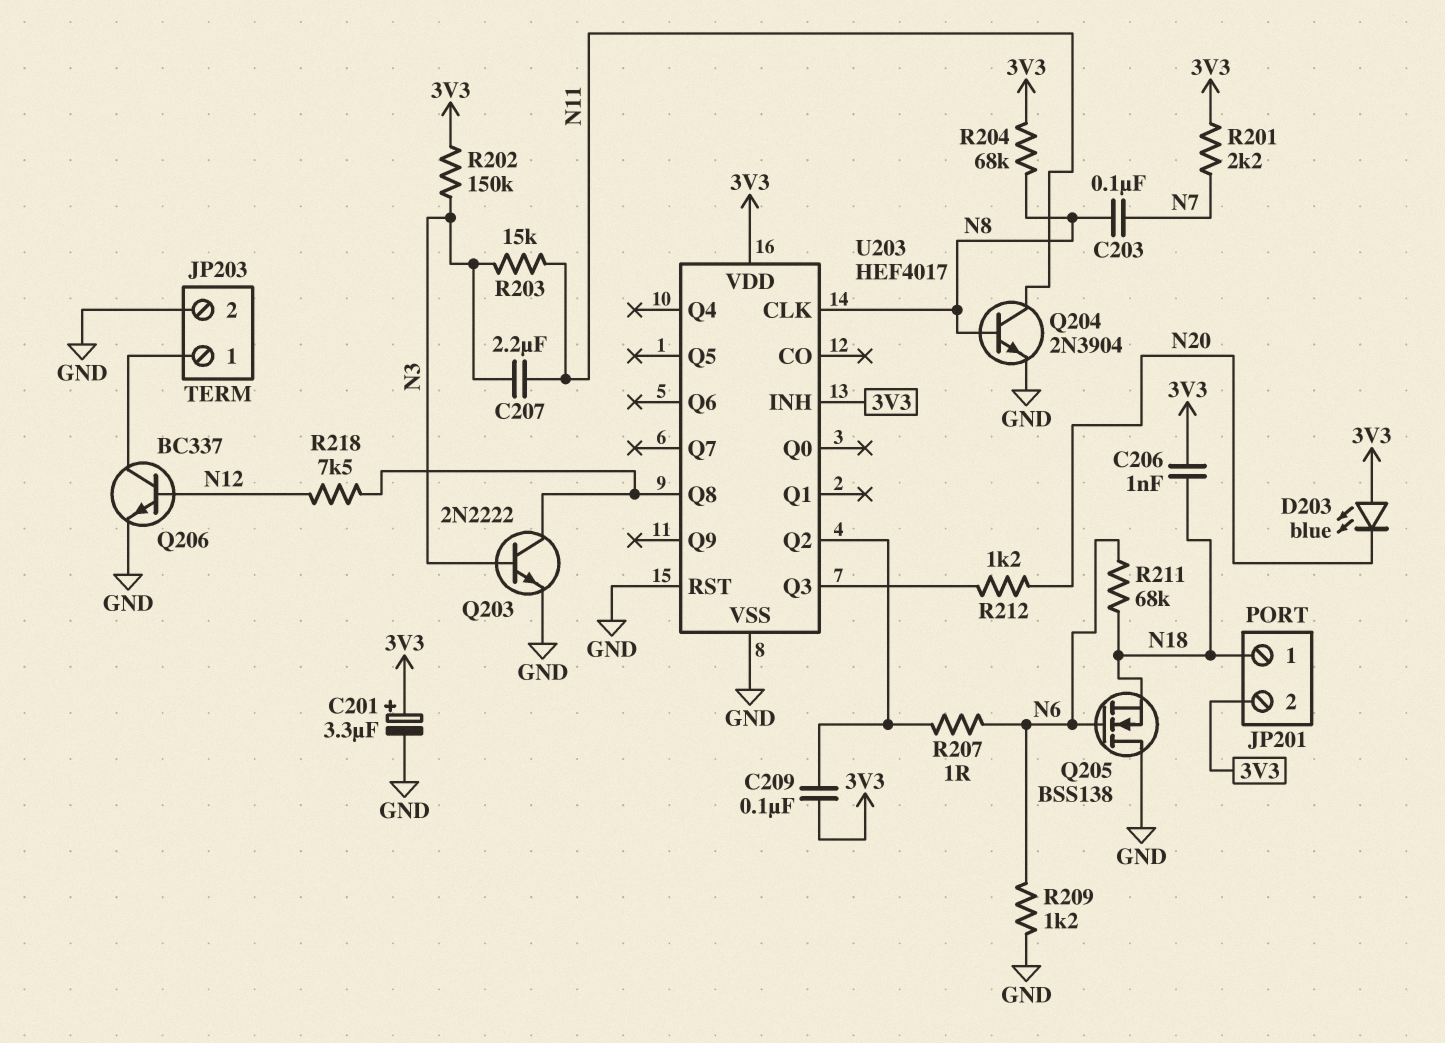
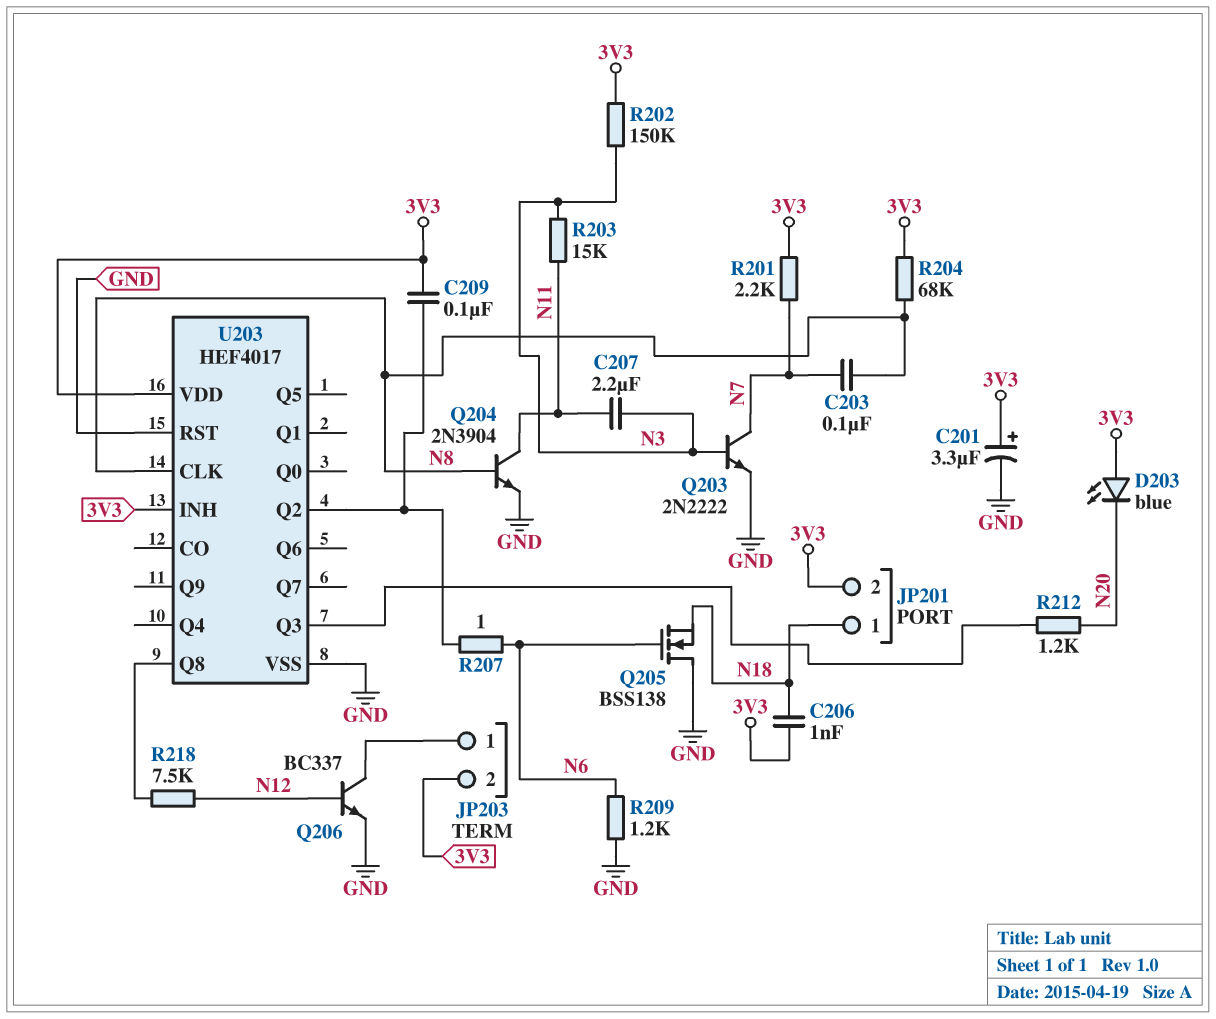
JP203 pin 2: GND -> 3V3
Q203: NPN 2N2222 (B N3, C U203/Q8, E GND) -> NPN 2N2222 (B N3, C N7, E GND)
R211: 68k (N6, N18) -> none

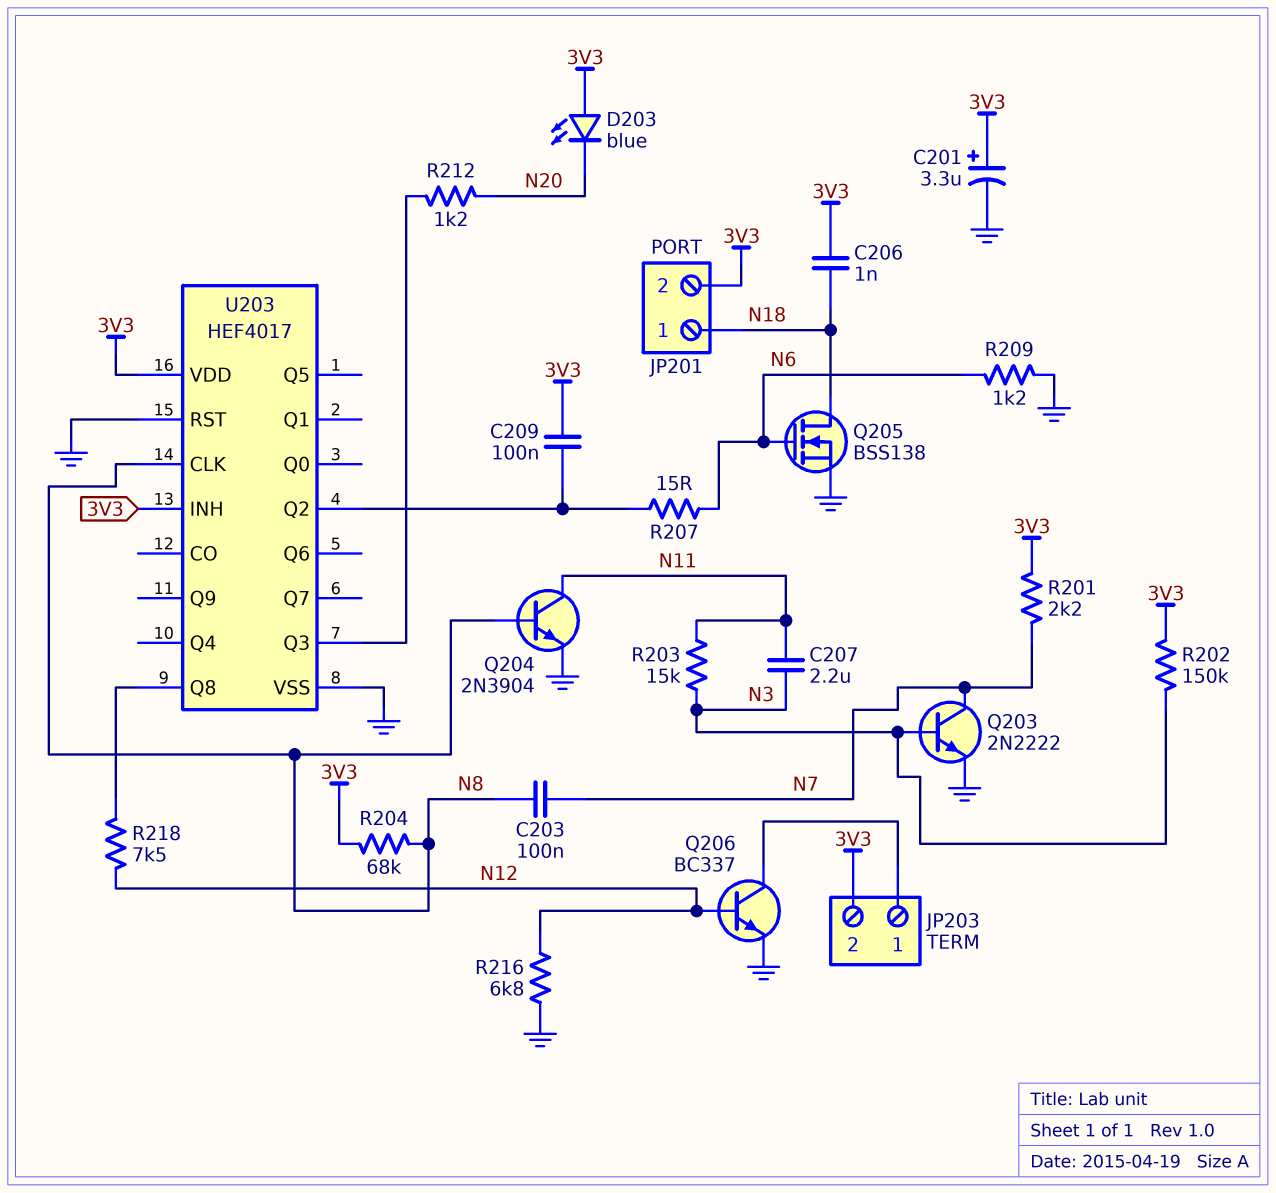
Q205: NMOS BSS138 (G N6, D GND, S N18) -> NMOS BSS138 (G N6, D N18, S GND)
R207: 1 (N6, U203/Q2) -> 15 (N6, U203/Q2)
R216: none -> 6.8k (GND, N12)

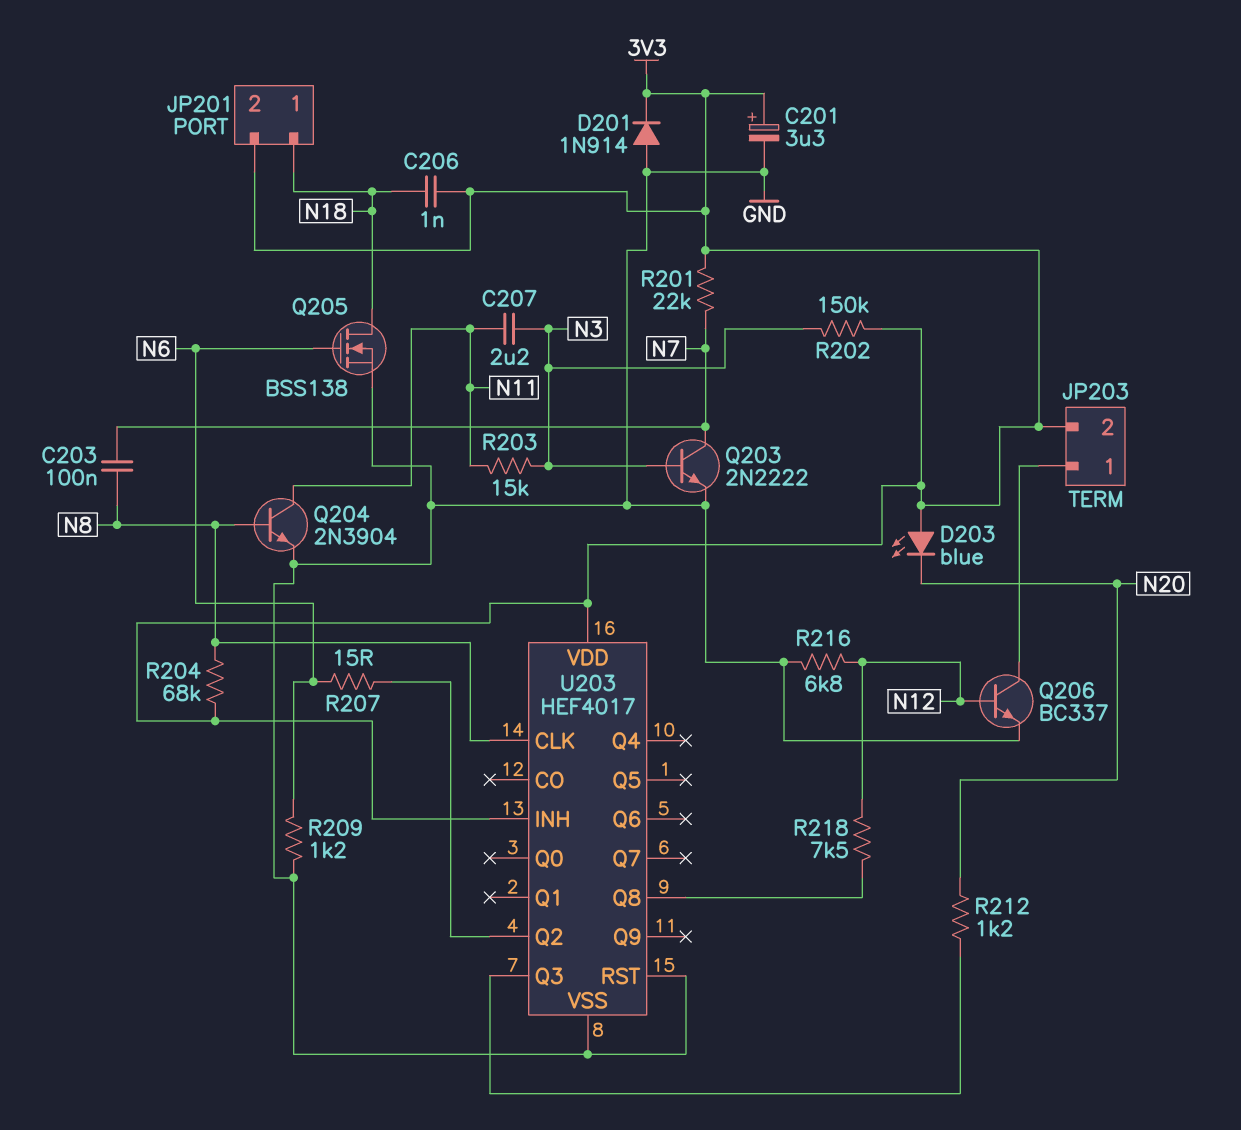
C209: 100nF (3V3, U203/Q2) -> none
D201: none -> diode 1N914 (A GND, K 3V3)
R201: 2.2k (3V3, N7) -> 22k (3V3, N7)

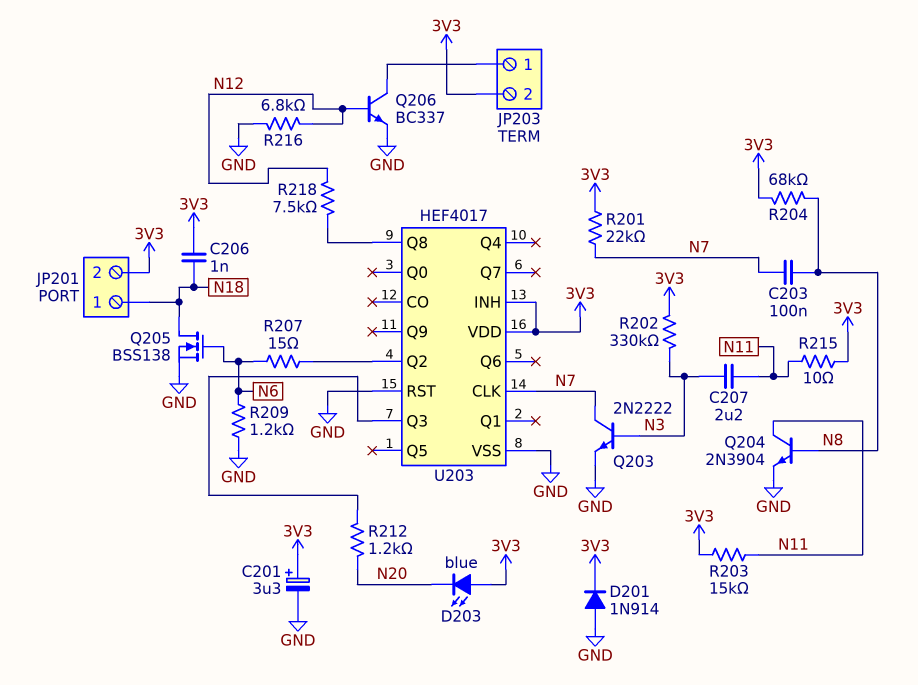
R202: 150k (3V3, N3) -> 330k (3V3, N3)
R203: 15k (N3, N11) -> 15k (3V3, N11)
R215: none -> 10 (3V3, N11)
U203 pin CLK: N8 -> N7

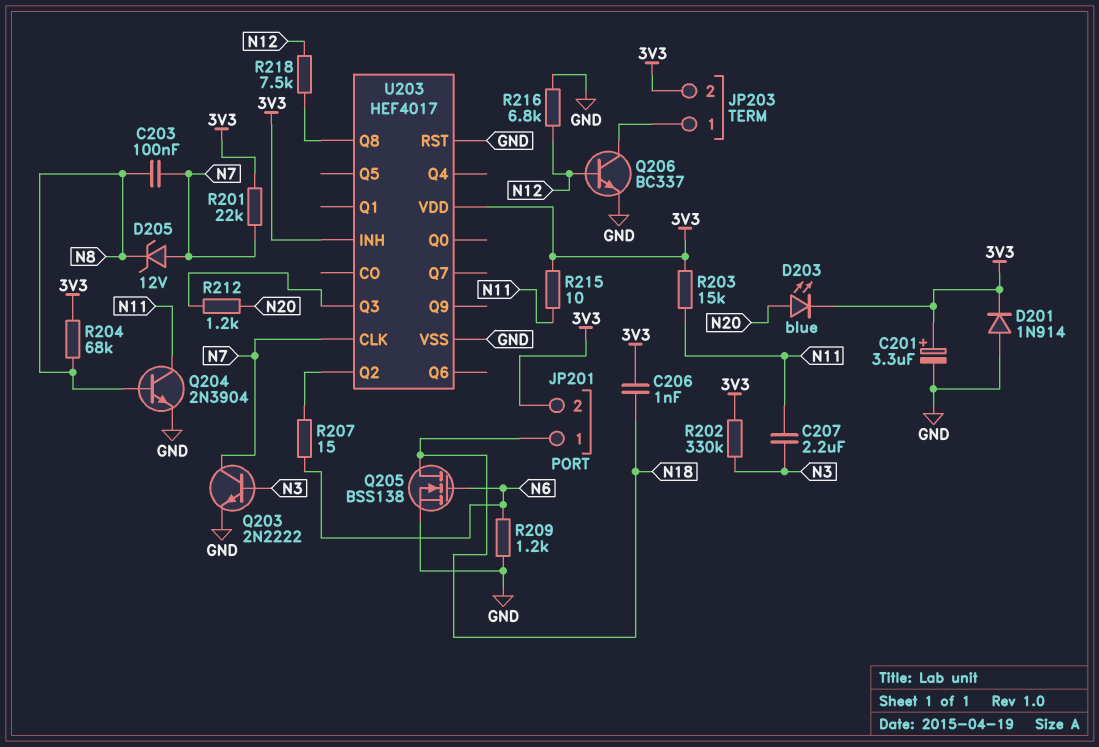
D203: LED blue (A 3V3, K N20) -> LED blue (A N20, K 3V3)
D205: none -> zener 12V (A N7, K N8)

